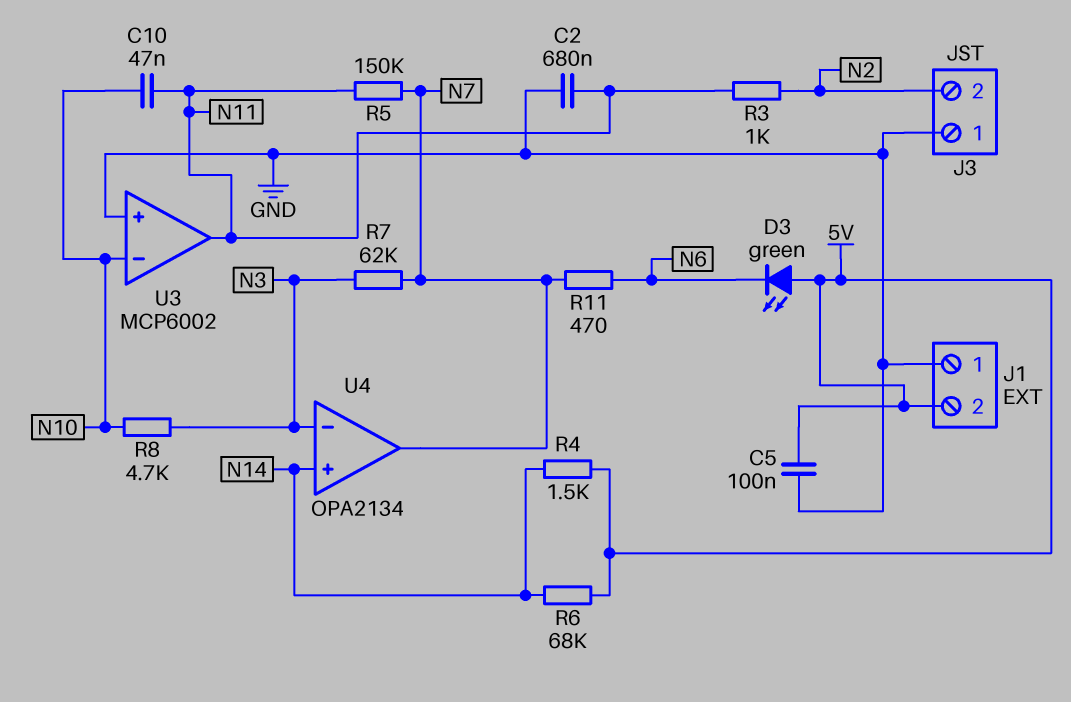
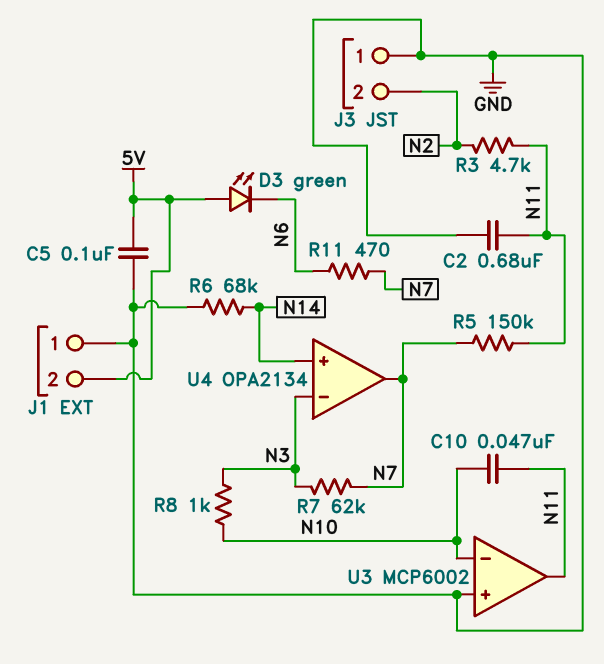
R3: 1k (N2, N11) -> 4.7k (N2, N11)
R4: 1.5k (5V, N14) -> none
R6: 68k (5V, N14) -> 68k (GND, N14)
R8: 4.7k (N3, N10) -> 1k (N3, N10)

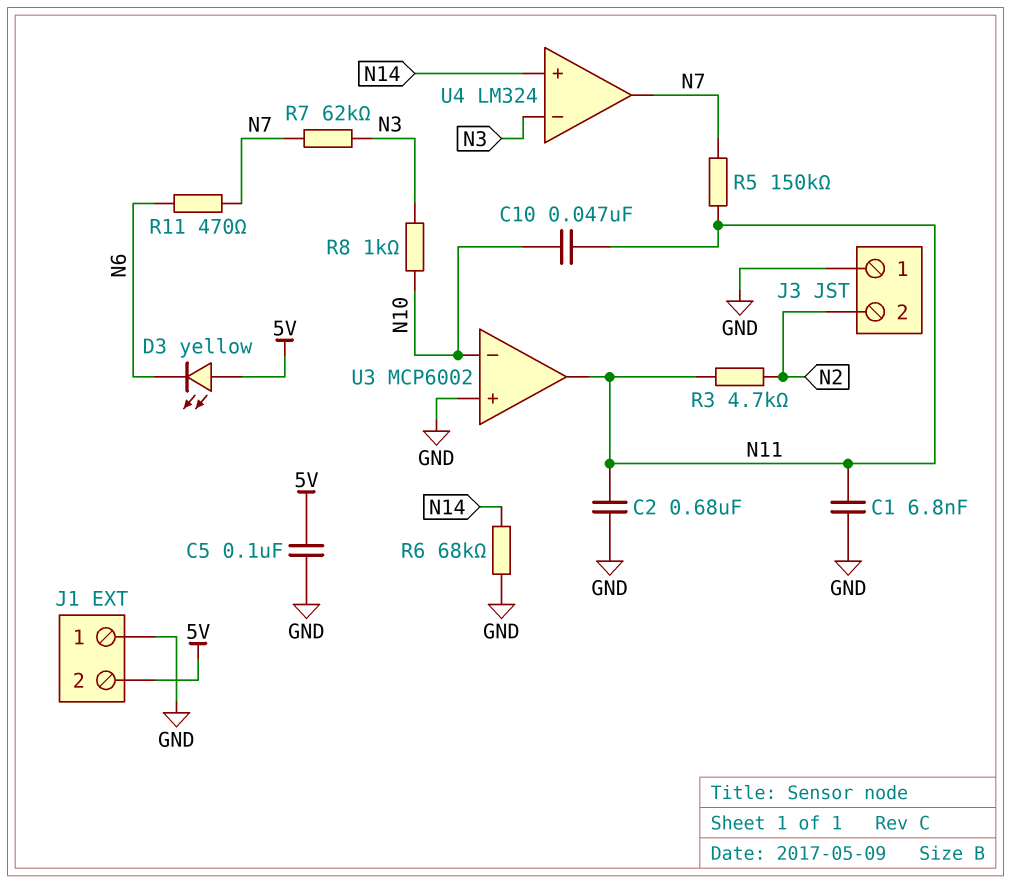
C1: none -> 6.8nF (GND, N11)
D3: LED green (A 5V, K N6) -> LED yellow (A 5V, K N6)
U4: OPA2134 -> LM324

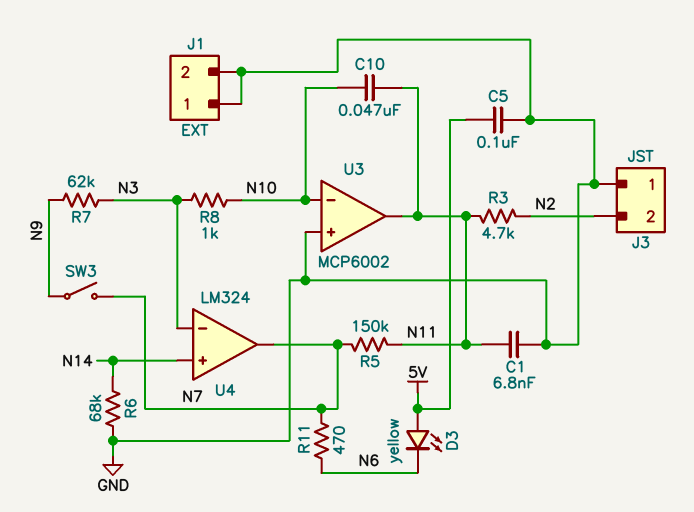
C2: 680nF (GND, N11) -> none
J1 pin 2: 5V -> GND
R7: 62k (N3, N7) -> 62k (N3, N9)
SW3: none -> switch (N7, N9)

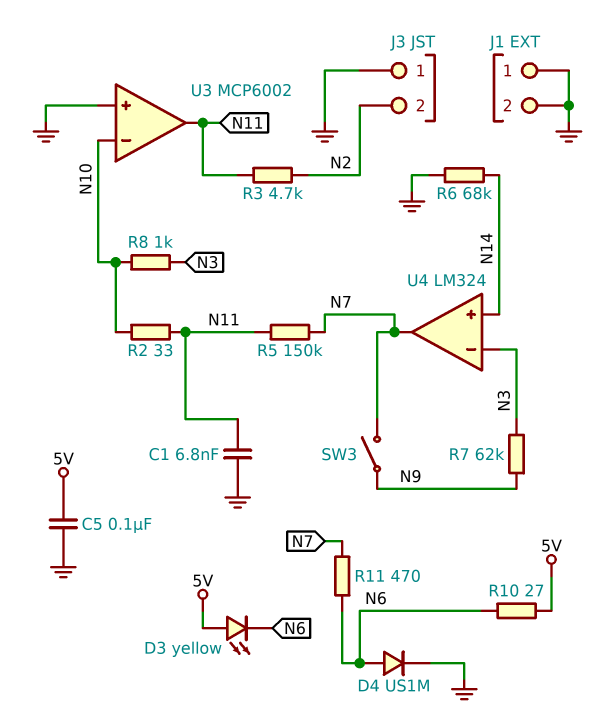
C10: 47nF (N10, N11) -> none
D4: none -> diode US1M (A N6, K GND)
R2: none -> 33 (N10, N11)
R10: none -> 27 (5V, N6)

